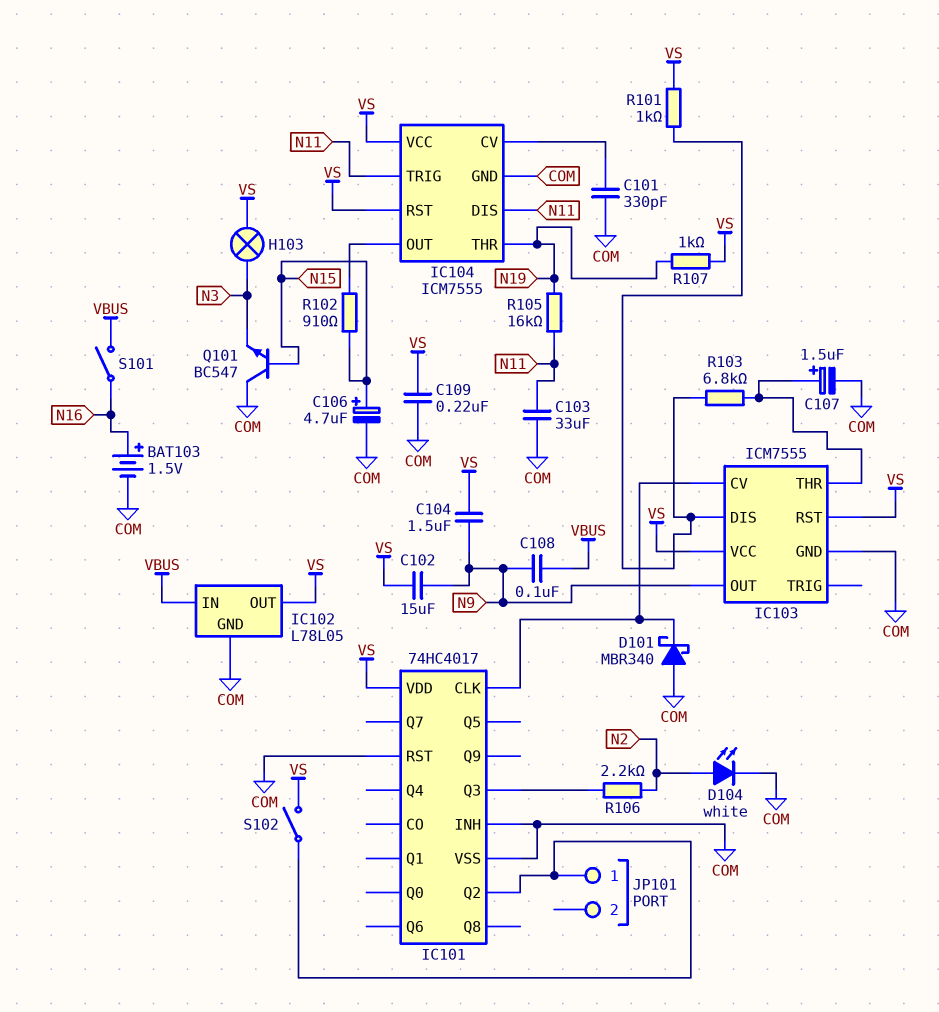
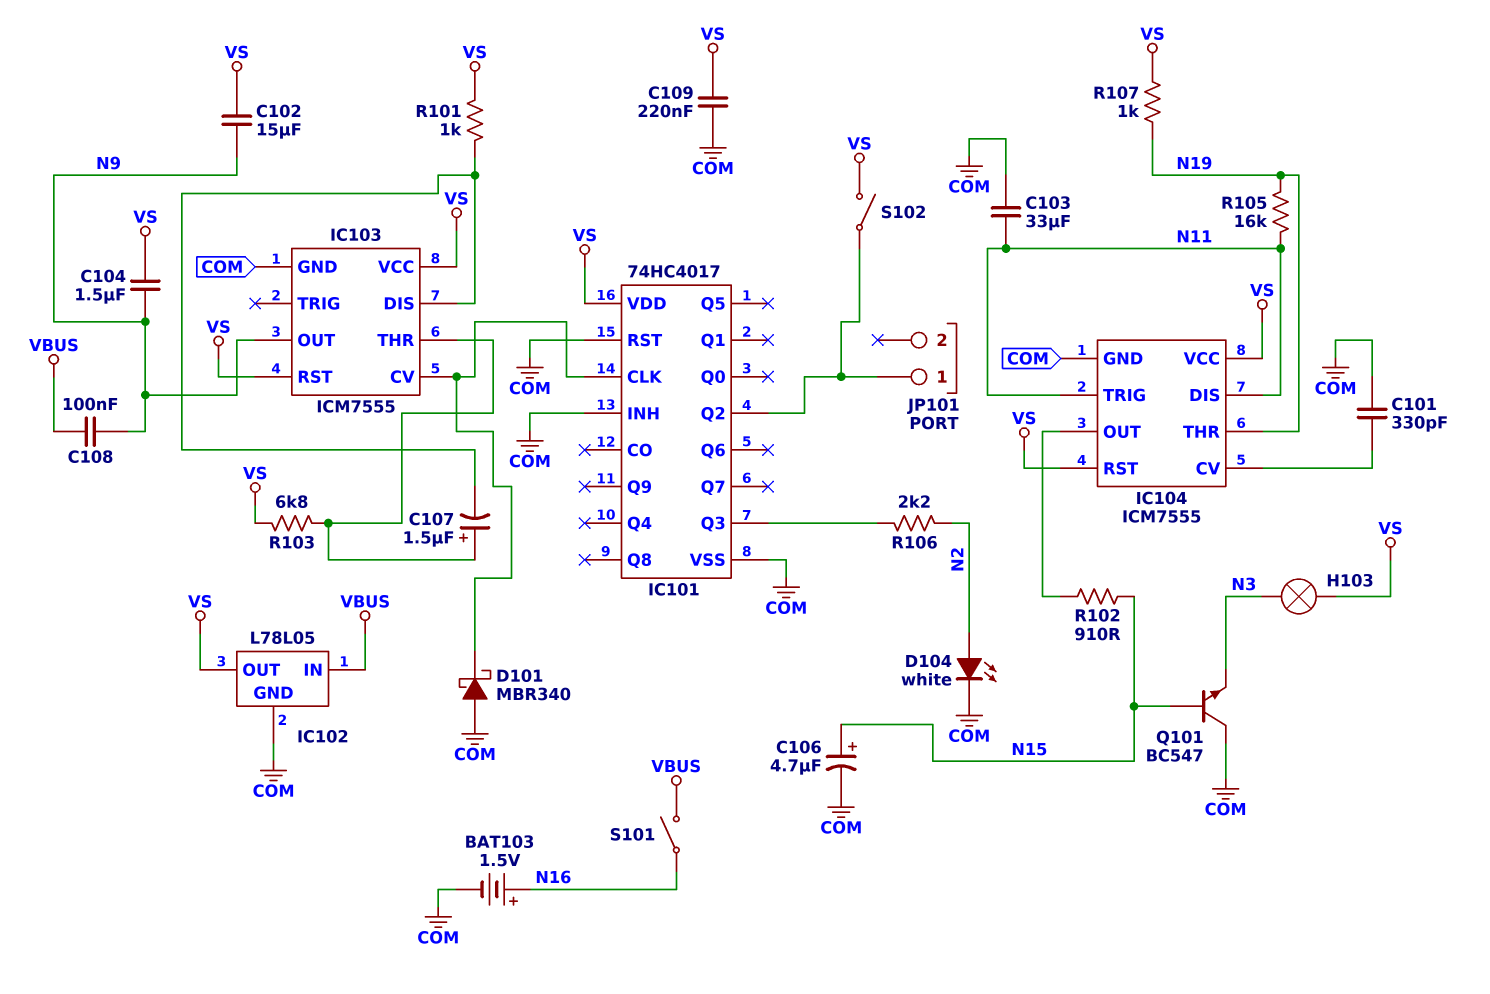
C107: 1.5uF (plus IC103/THR, minus COM) -> 1.5uF (plus IC103/THR, minus IC103/DIS)
R103: 6.8k (IC103/DIS, IC103/THR) -> 6.8k (IC103/THR, VS)

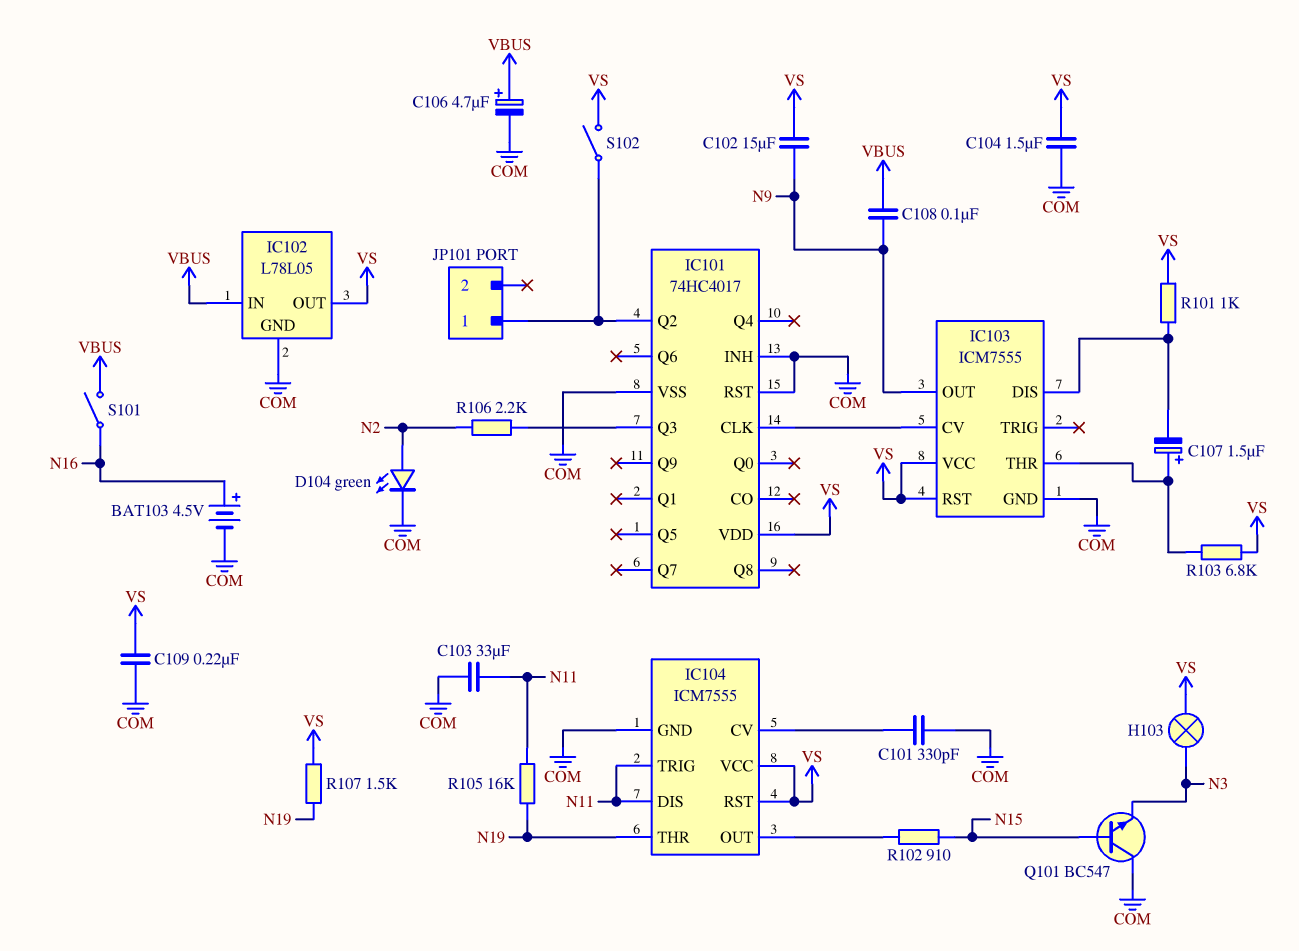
BAT103: 1.5V (plus N16, minus COM) -> 4.5V (plus N16, minus COM)
C104: 1.5uF (N9, VS) -> 1.5uF (COM, VS)
C106: 4.7uF (plus N15, minus COM) -> 4.7uF (plus VBUS, minus COM)
D101: schottky MBR340 (A COM, K IC101/CLK) -> none
D104: LED white (A N2, K COM) -> LED green (A N2, K COM)
R107: 1k (N19, VS) -> 1.5k (N19, VS)

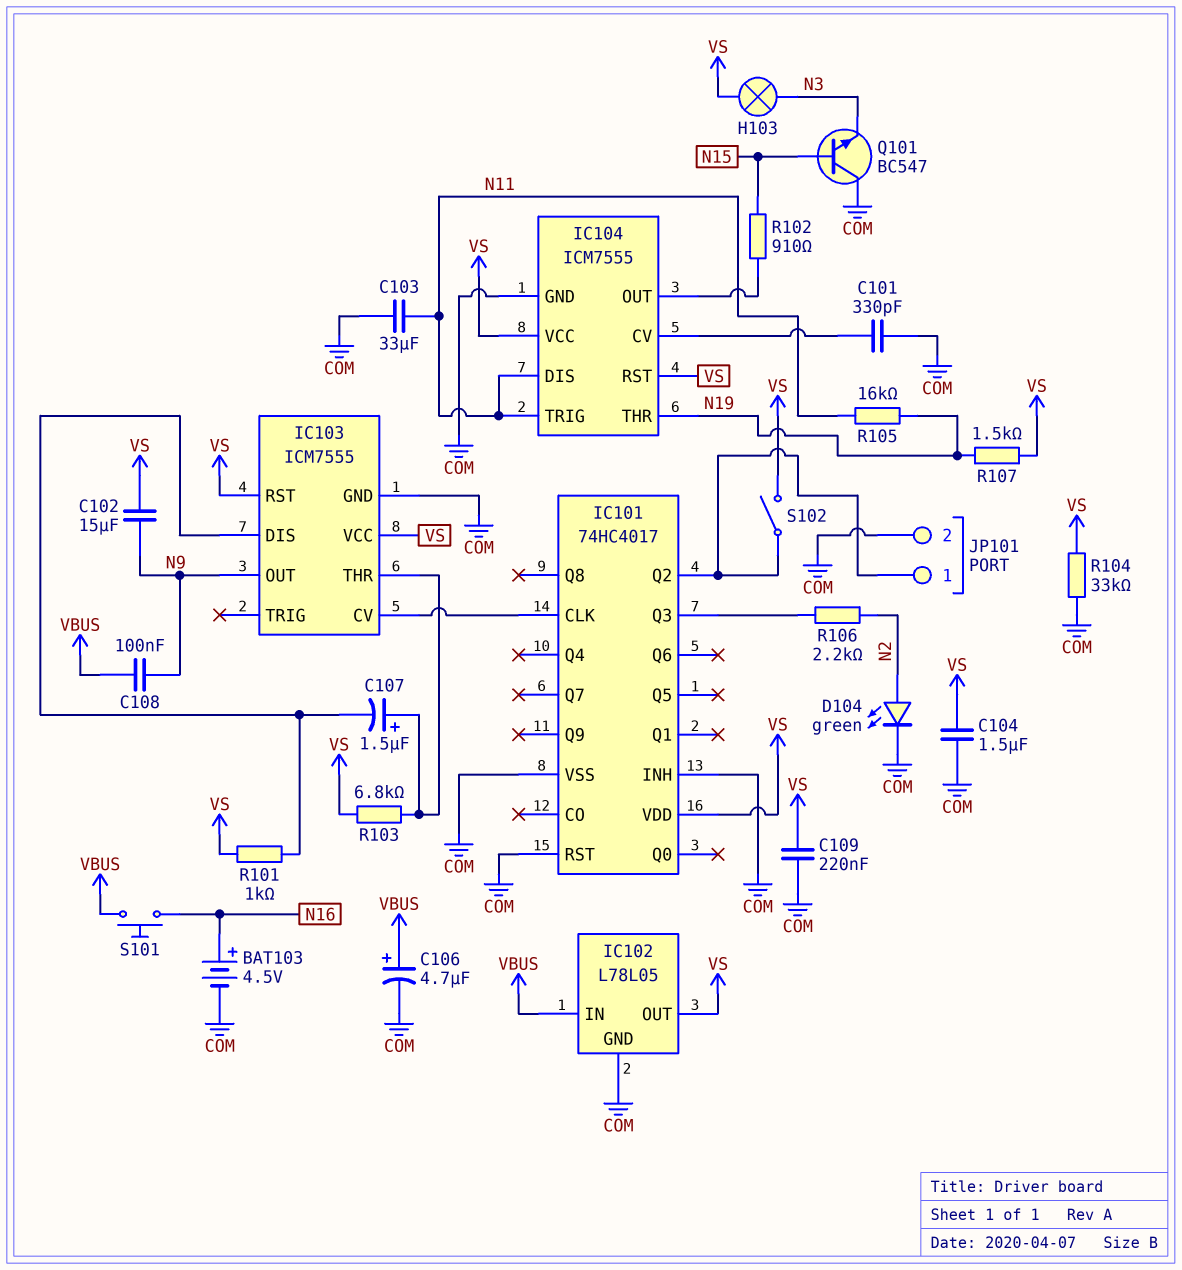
JP101 pin 2: none -> COM
R104: none -> 33k (COM, VS)
S101: switch (N16, VBUS) -> button (N16, VBUS)

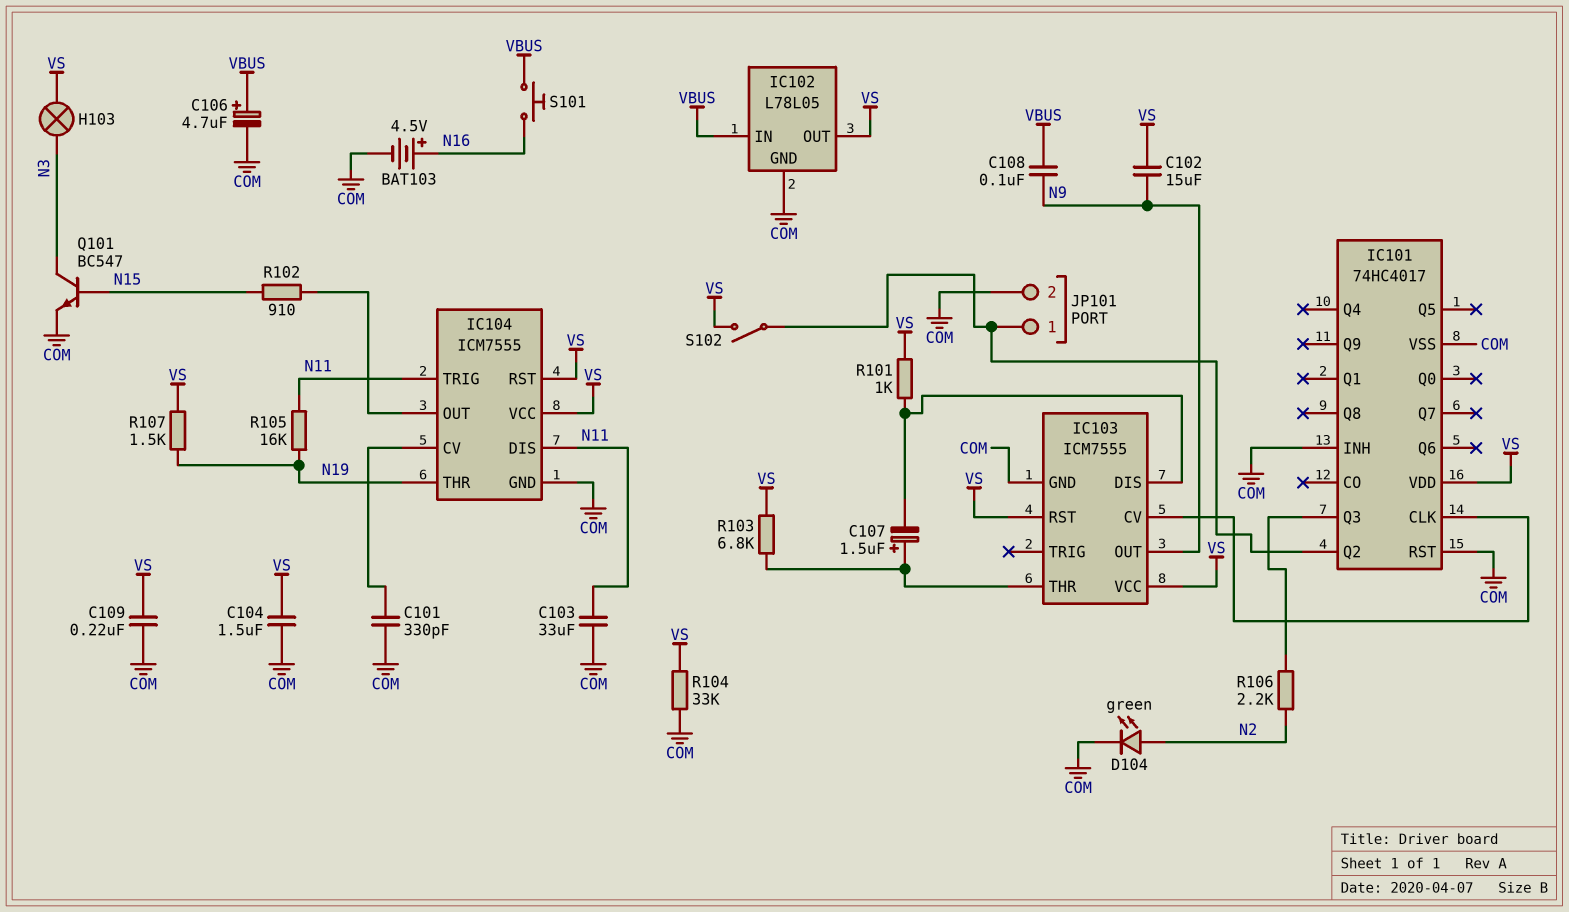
Q101: NPN BC547 (B N15, C COM, E N3) -> NPN BC547 (B N15, C N3, E COM)

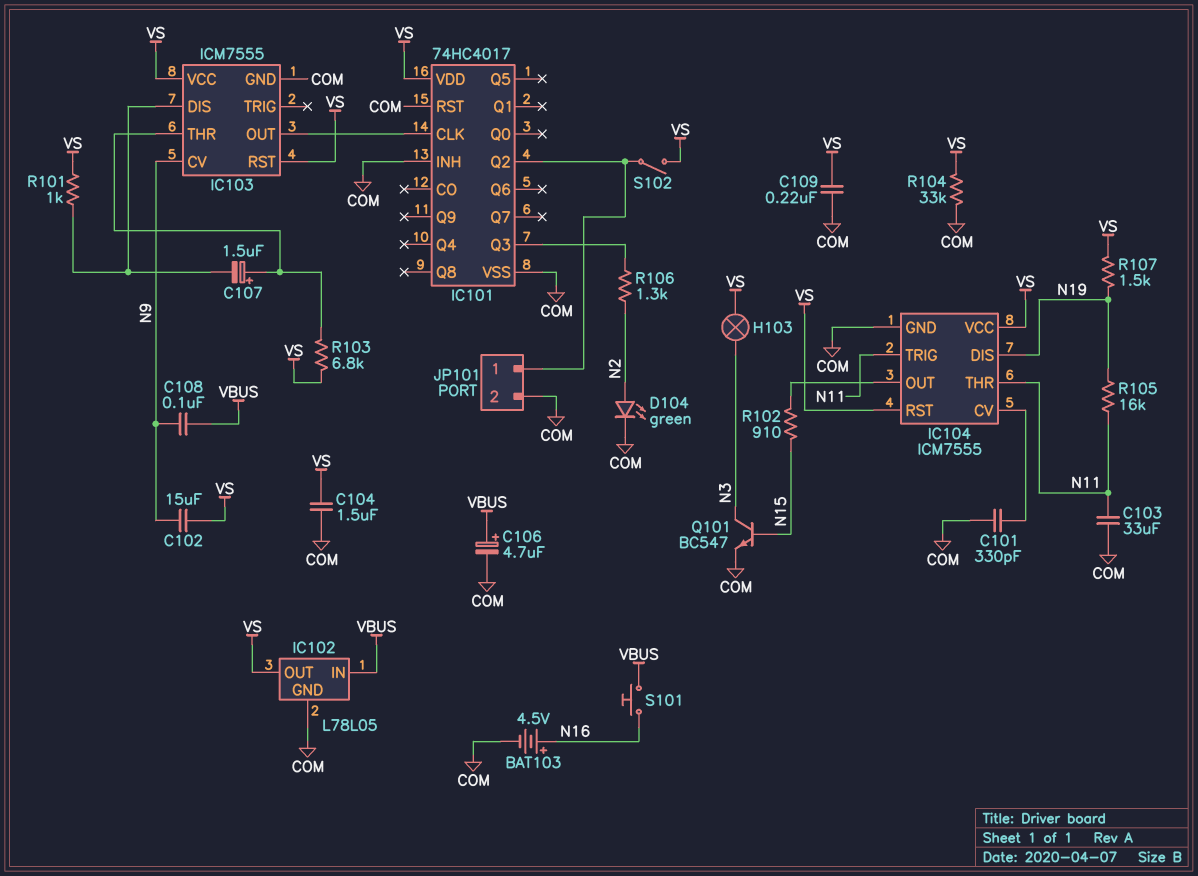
IC103 pin CV: IC101/CLK -> N9
IC103 pin OUT: N9 -> IC101/CLK
IC104 pin DIS: N11 -> N19
IC104 pin THR: N19 -> N11
R106: 2.2k (IC101/Q3, N2) -> 1.3k (IC101/Q3, N2)

